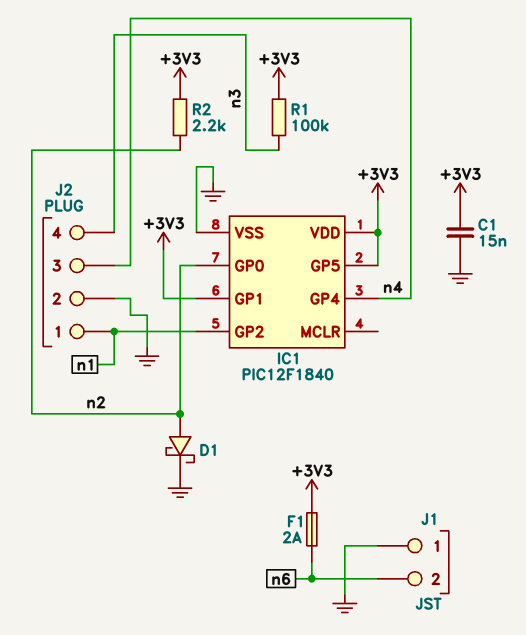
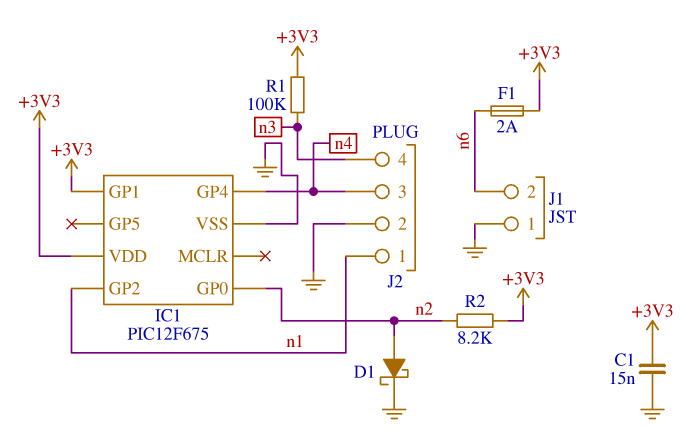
IC1: PIC12F1840 -> PIC12F675
IC1 pin GP5: +3V3 -> none
R2: 2.2k (+3V3, n2) -> 8.2k (+3V3, n2)

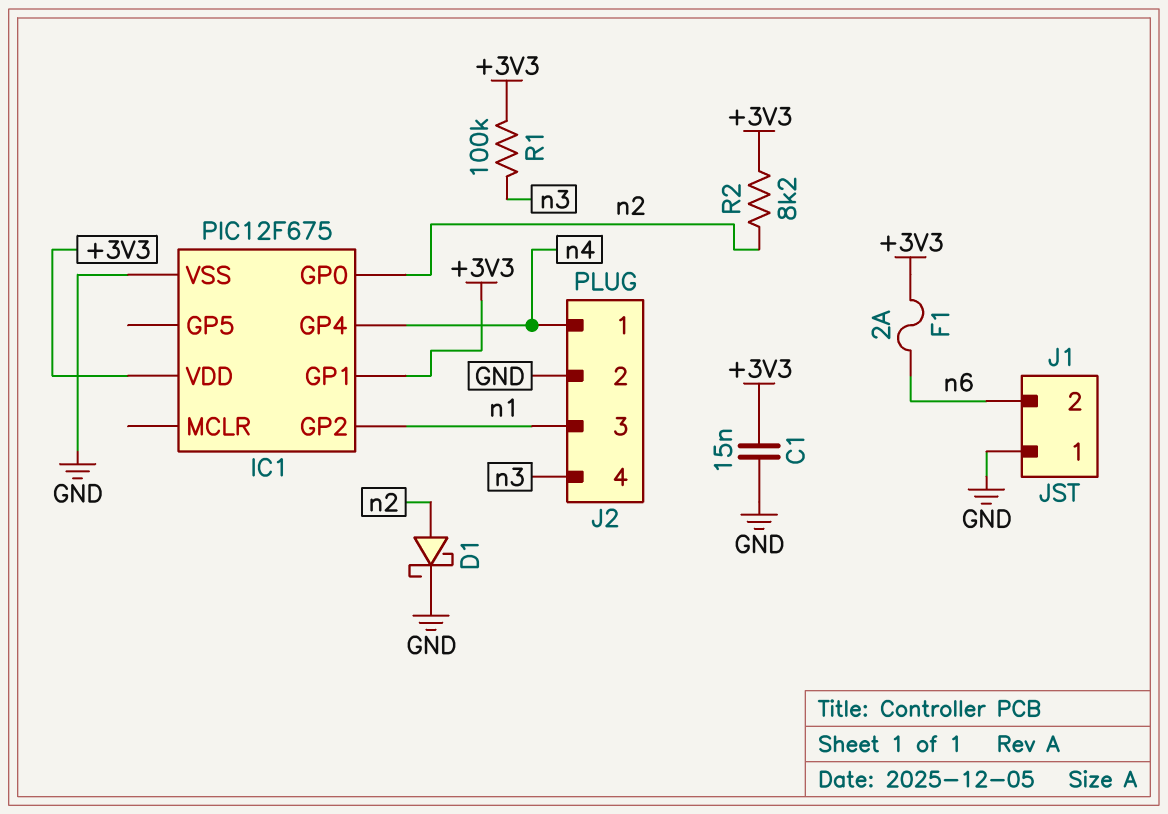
J2 pin 1: n1 -> n4
J2 pin 3: n4 -> n1

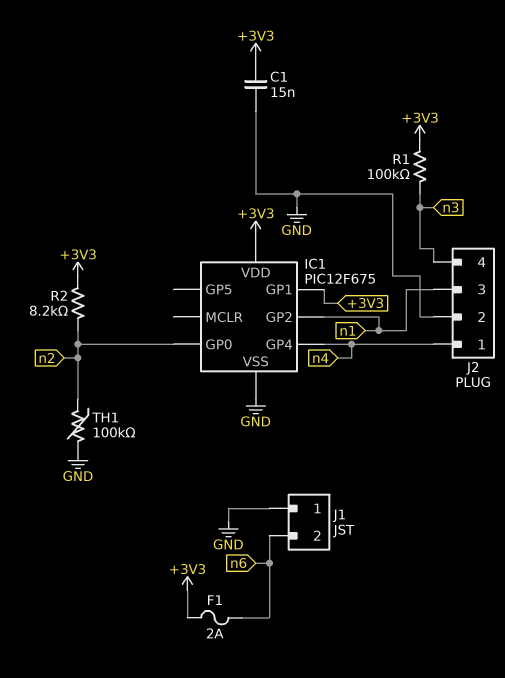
D1: schottky (A n2, K GND) -> none
TH1: none -> 100k (GND, n2)

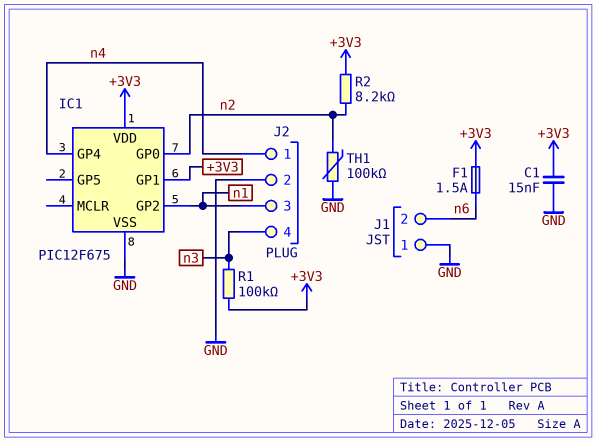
F1: 2A (+3V3, n6) -> 1.5A (+3V3, n6)

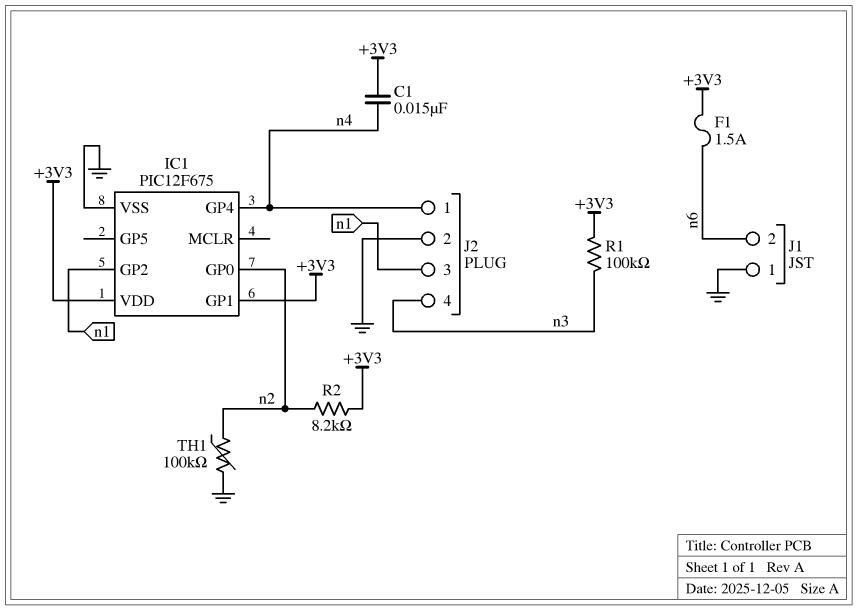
C1: 15nF (+3V3, GND) -> 15nF (+3V3, n4)

